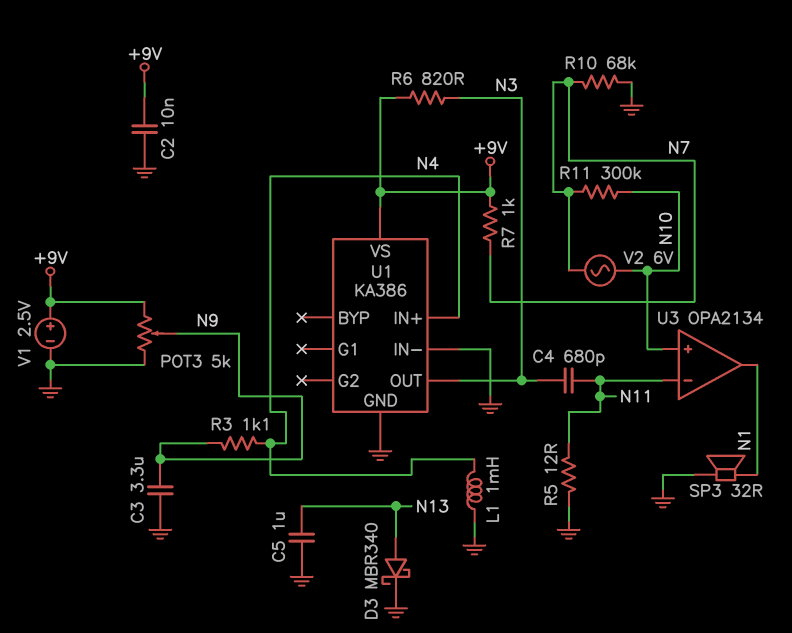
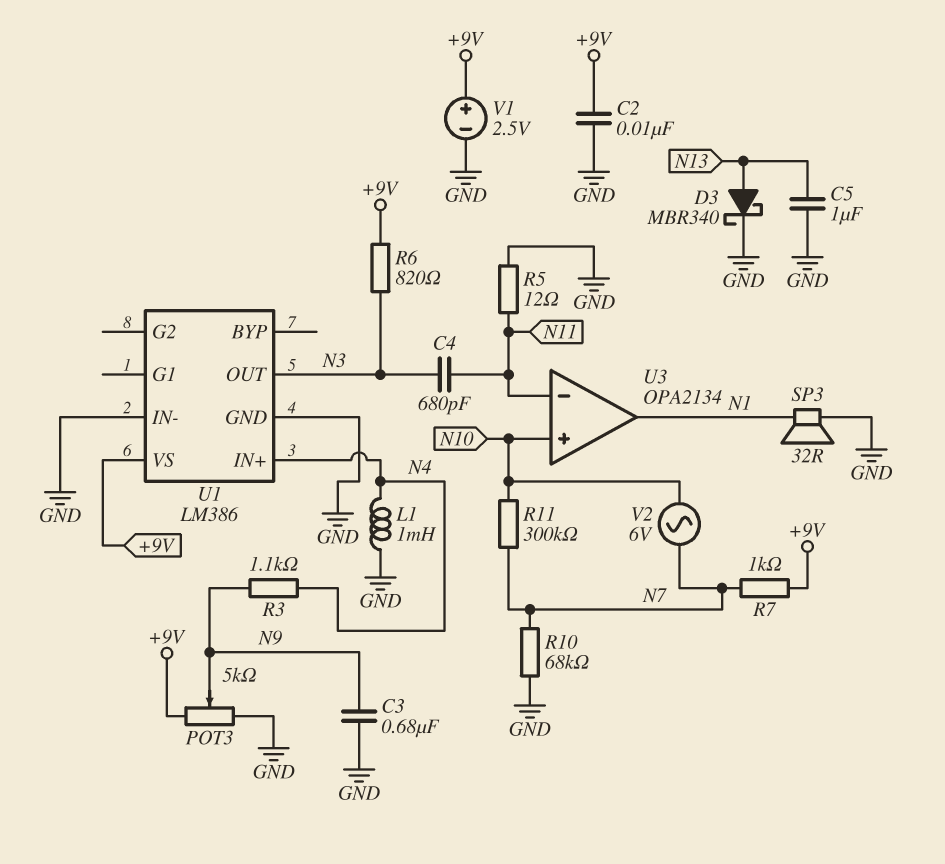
C3: 3.3uF (GND, N9) -> 680nF (GND, N9)
U1: KA386 -> LM386

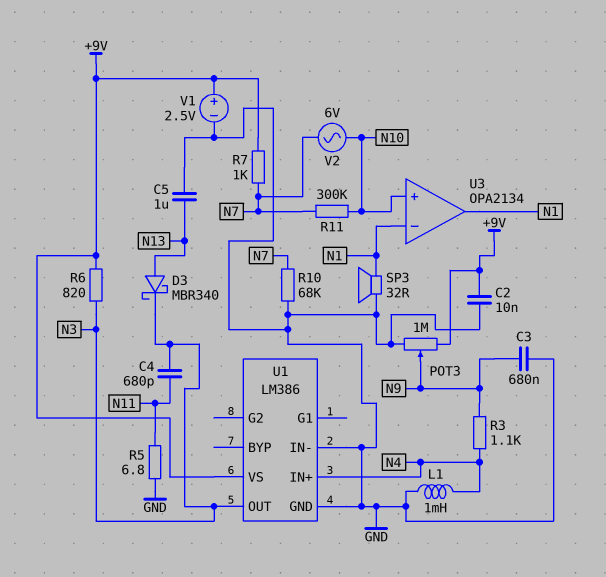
D3: schottky MBR340 (A N13, K GND) -> schottky MBR340 (A N13, K N3)
POT3: 5k (+9V, GND, wiper N9) -> 1M (+9V, GND, wiper N9)
R5: 12 (GND, N11) -> 6.8 (GND, N11)
U3 pin in-: N11 -> N1

